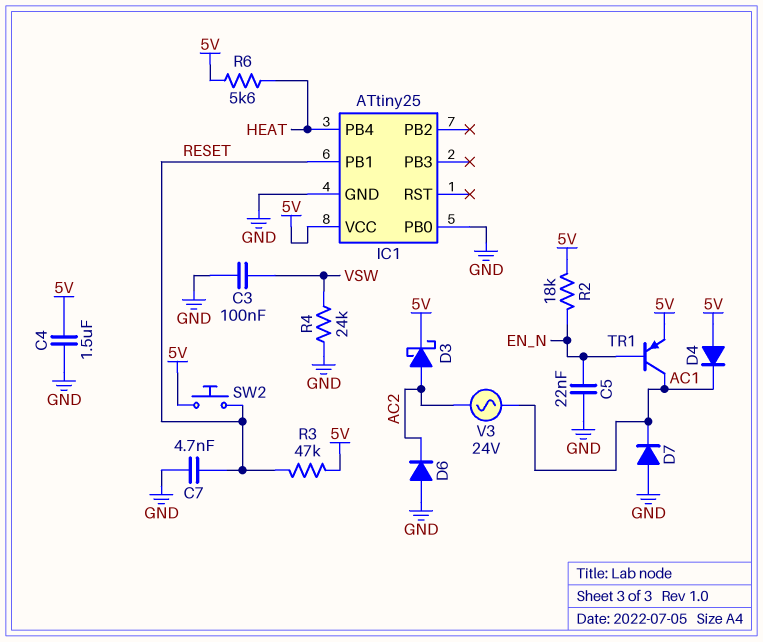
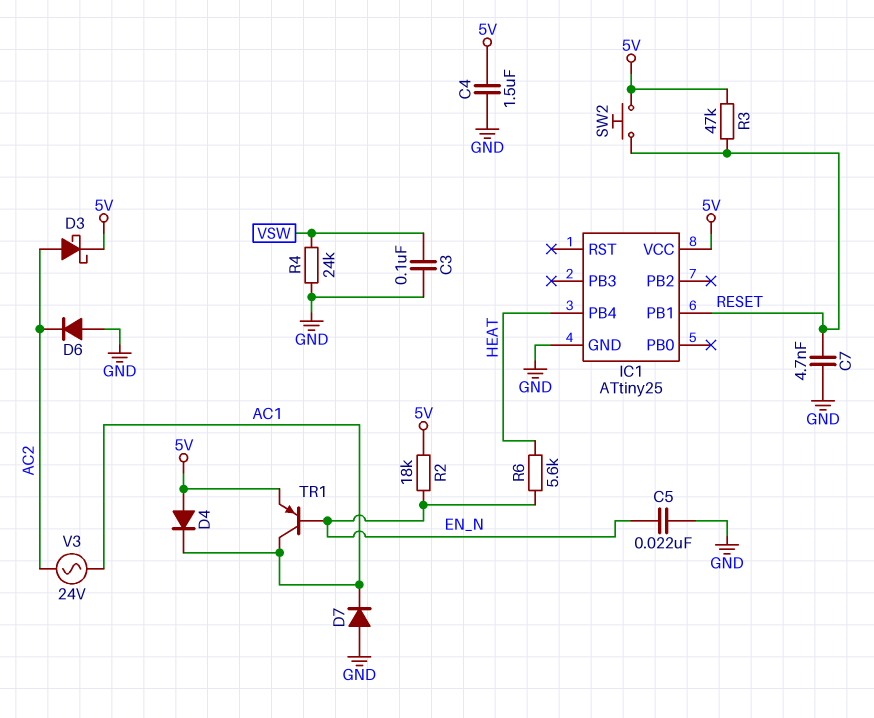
IC1 pin PB0: GND -> none
R6: 5.6k (5V, HEAT) -> 5.6k (EN_N, HEAT)

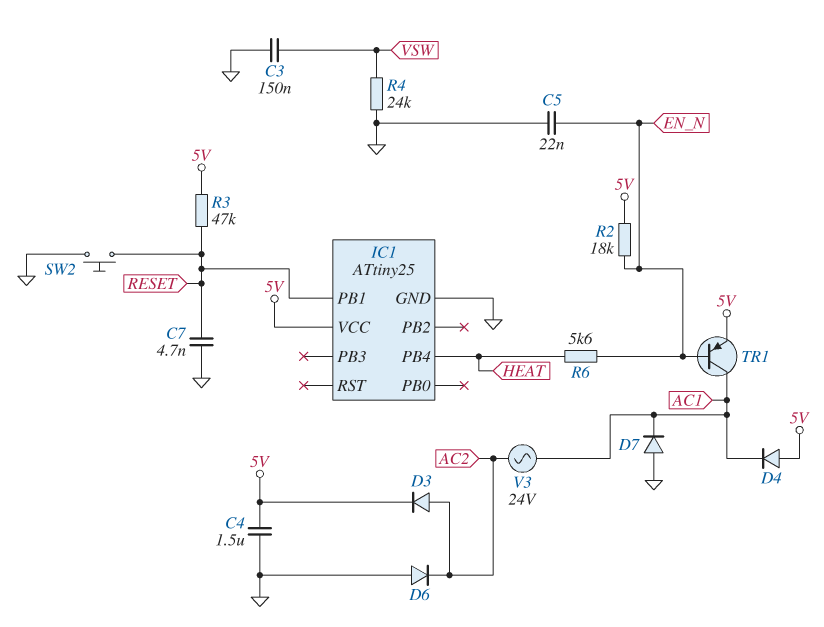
C3: 100nF (GND, VSW) -> 150nF (GND, VSW)
D3: schottky (A AC2, K 5V) -> diode (A AC2, K 5V)
SW2: button (5V, RESET) -> button (GND, RESET)

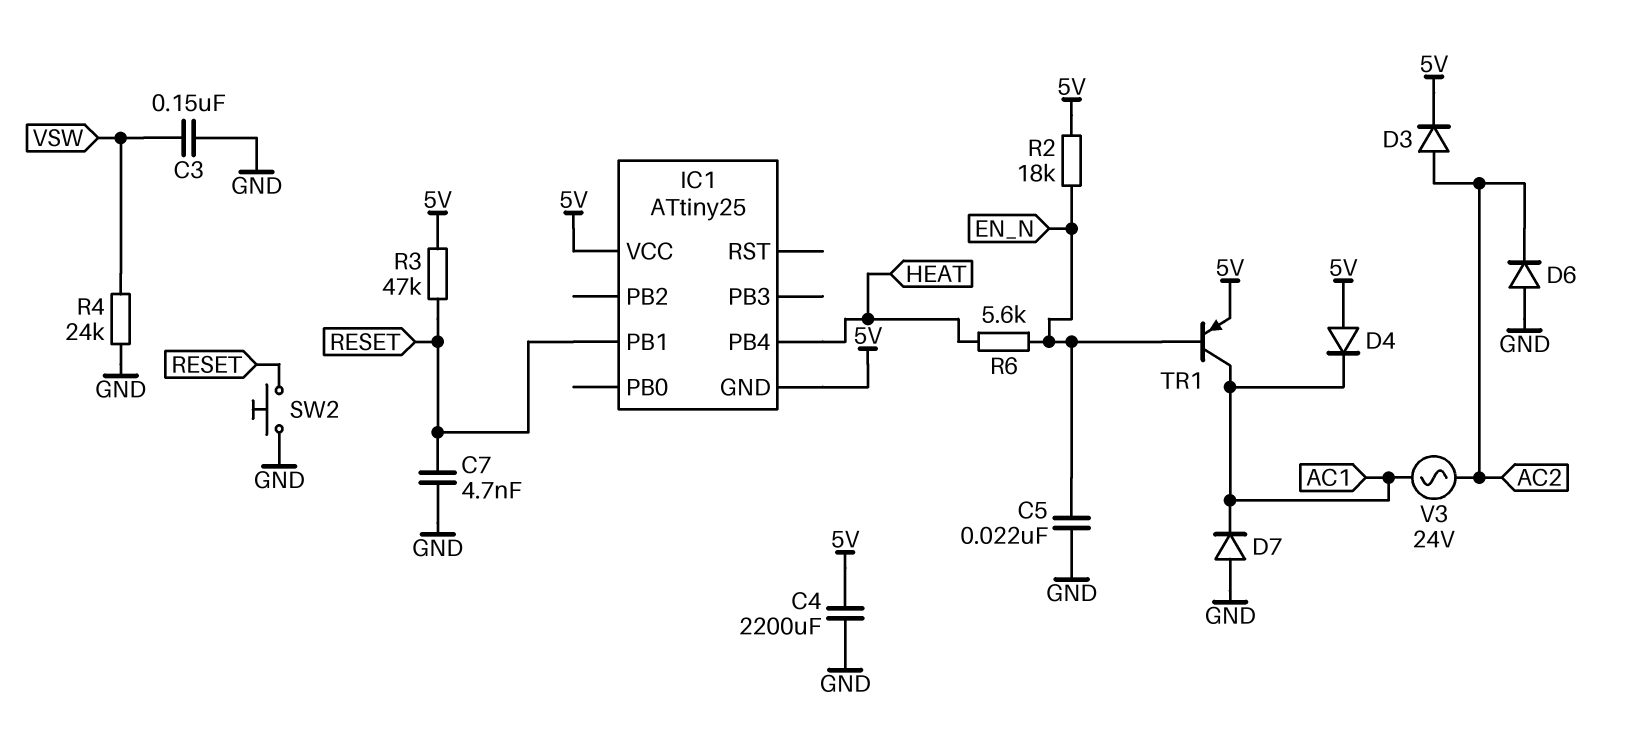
C4: 1.5uF (5V, GND) -> 2200uF (5V, GND)
IC1 pin GND: GND -> 5V

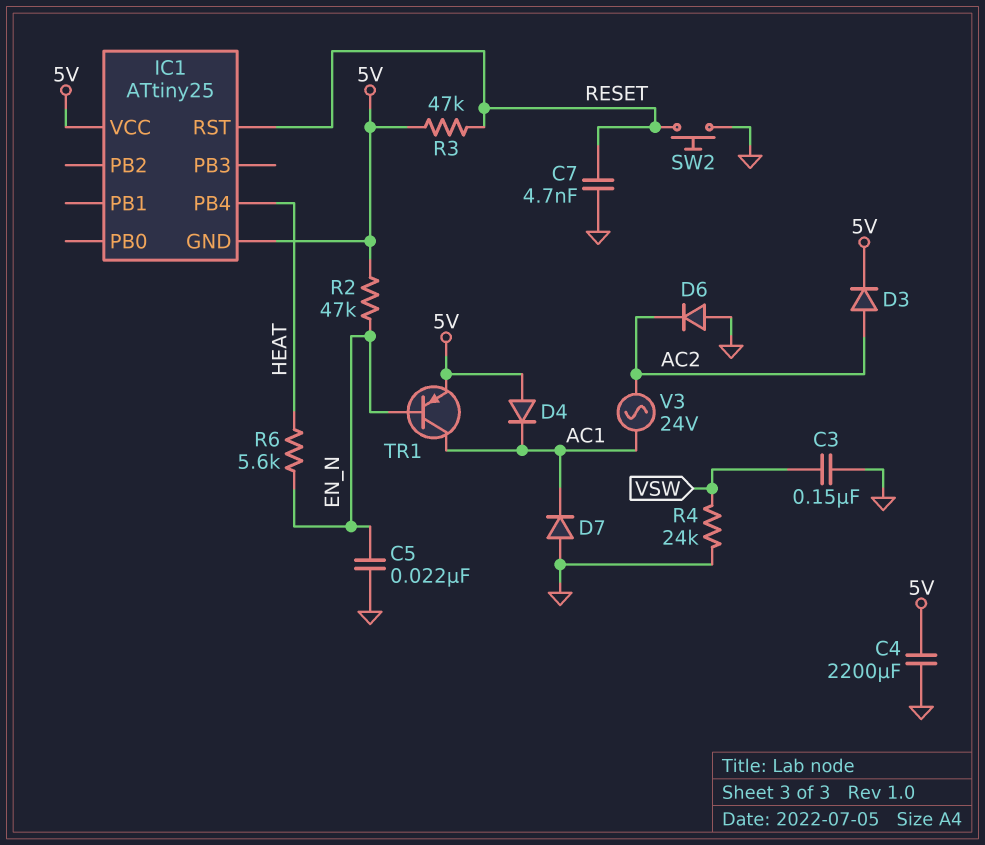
IC1 pin PB1: RESET -> none
IC1 pin RST: none -> RESET
R2: 18k (5V, EN_N) -> 47k (5V, EN_N)

